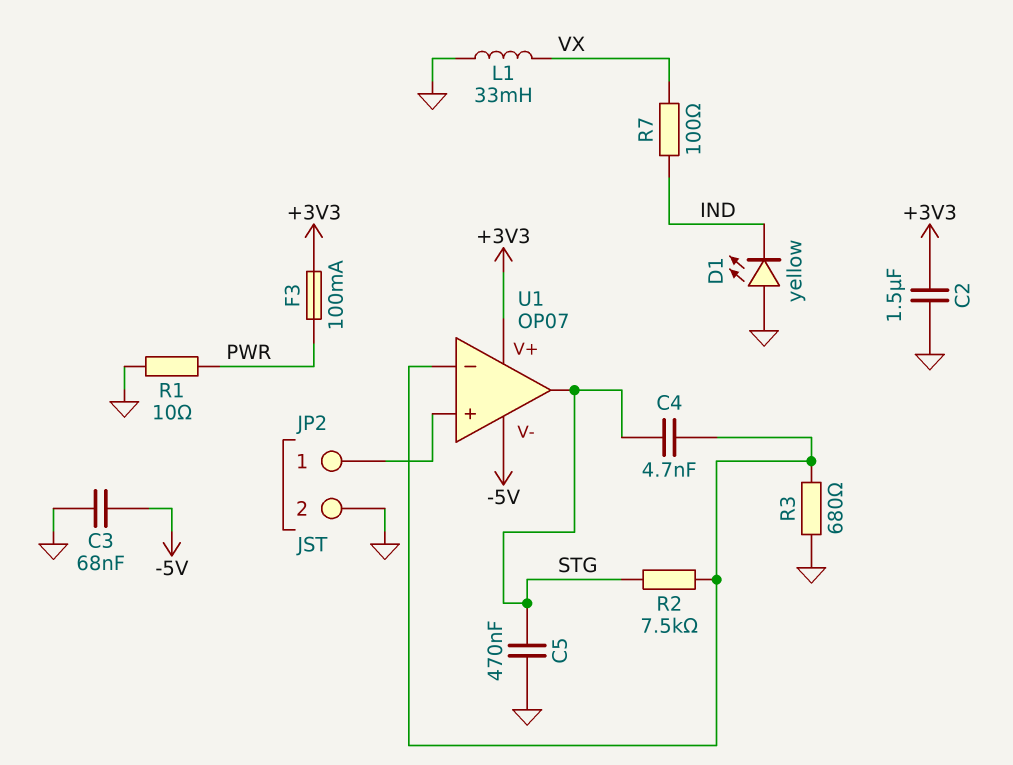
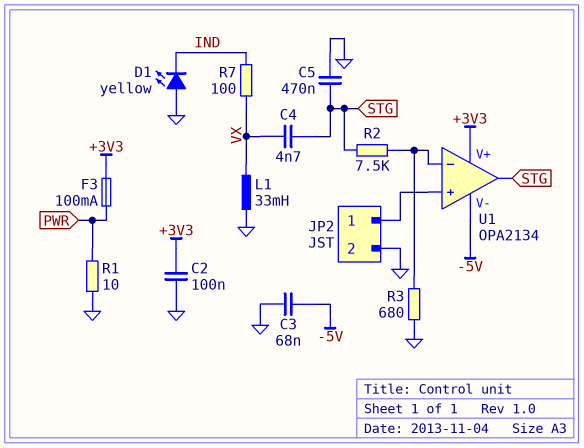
C2: 1.5uF (+3V3, GND) -> 100nF (+3V3, GND)
C4: 4.7nF (STG, U1/in-) -> 4.7nF (STG, VX)
U1: OP07 -> OPA2134

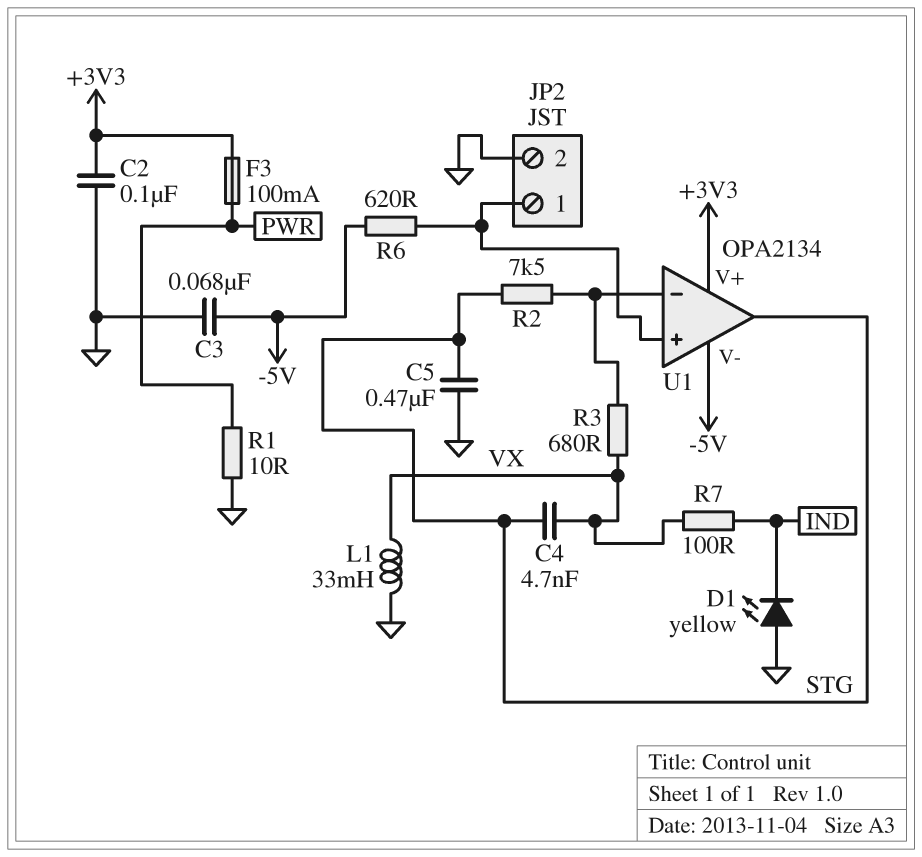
R3: 680 (GND, U1/in-) -> 680 (U1/in-, VX)
R6: none -> 620 (-5V, JP2/1)

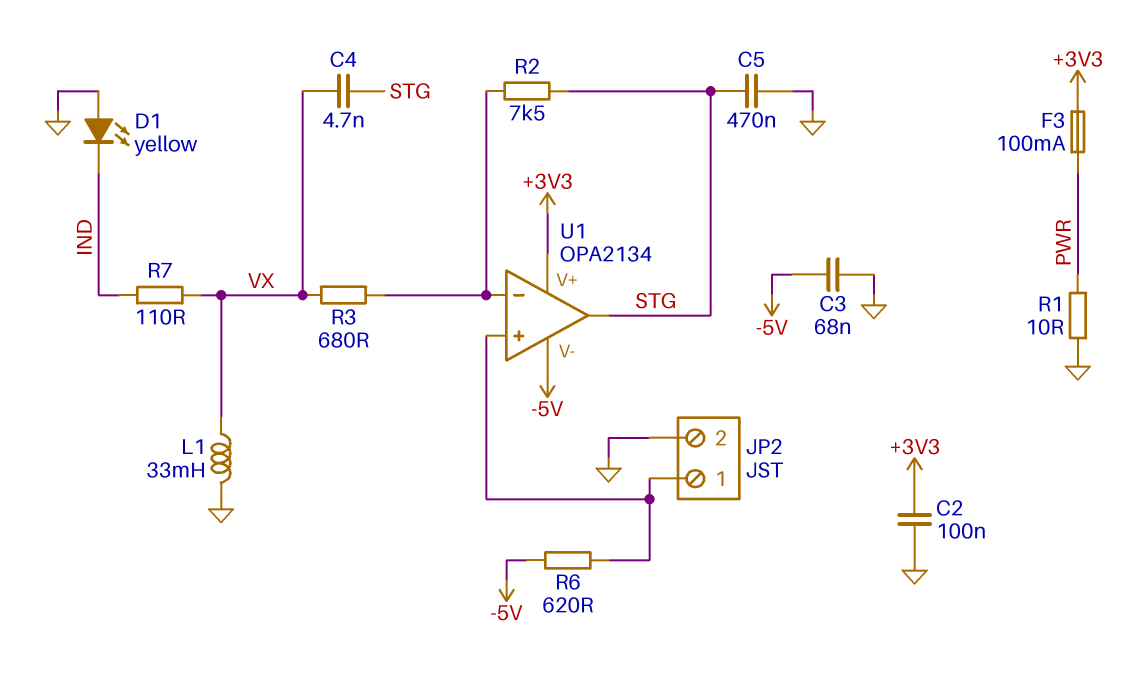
R7: 100 (IND, VX) -> 110 (IND, VX)

